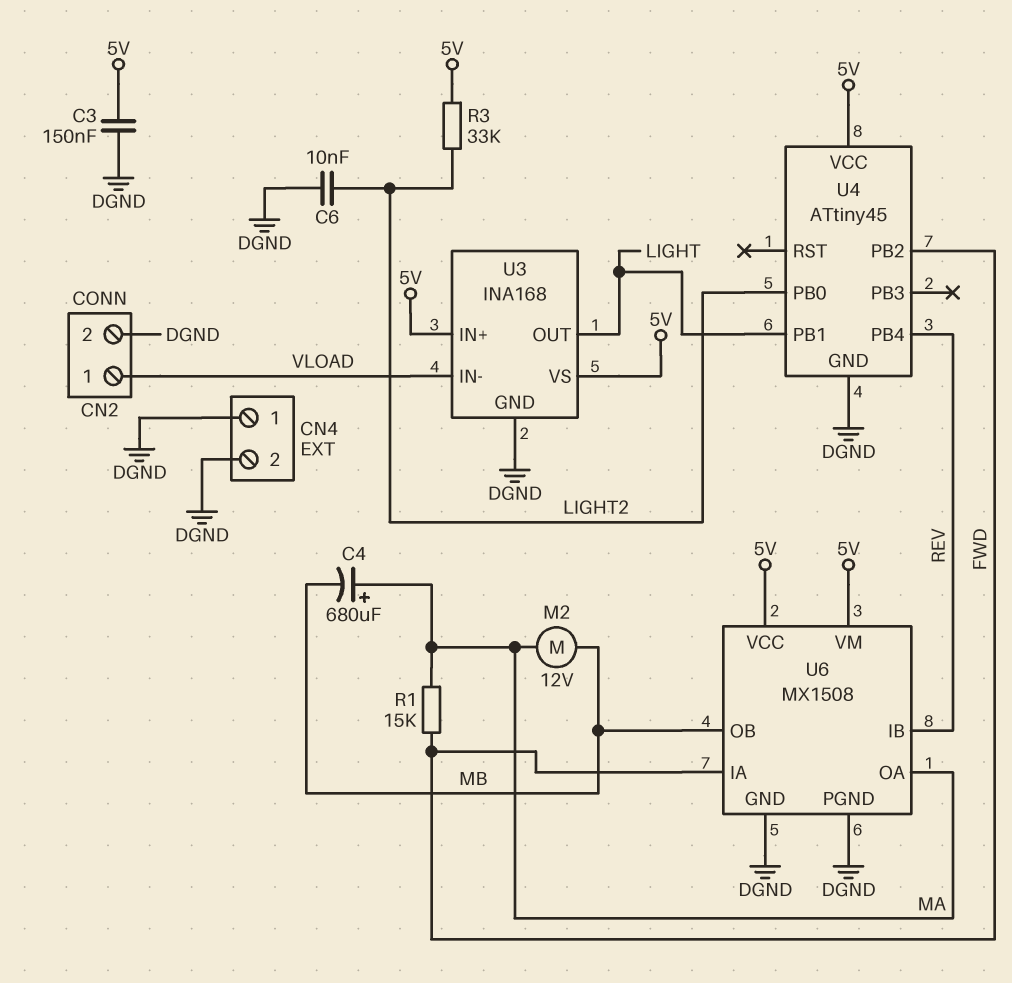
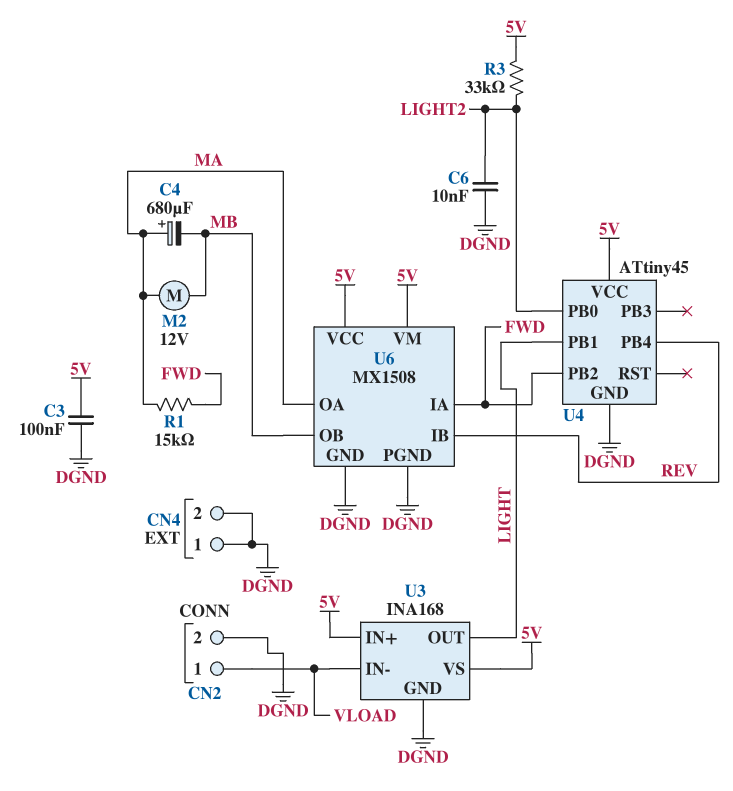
C3: 150nF (5V, DGND) -> 100nF (5V, DGND)

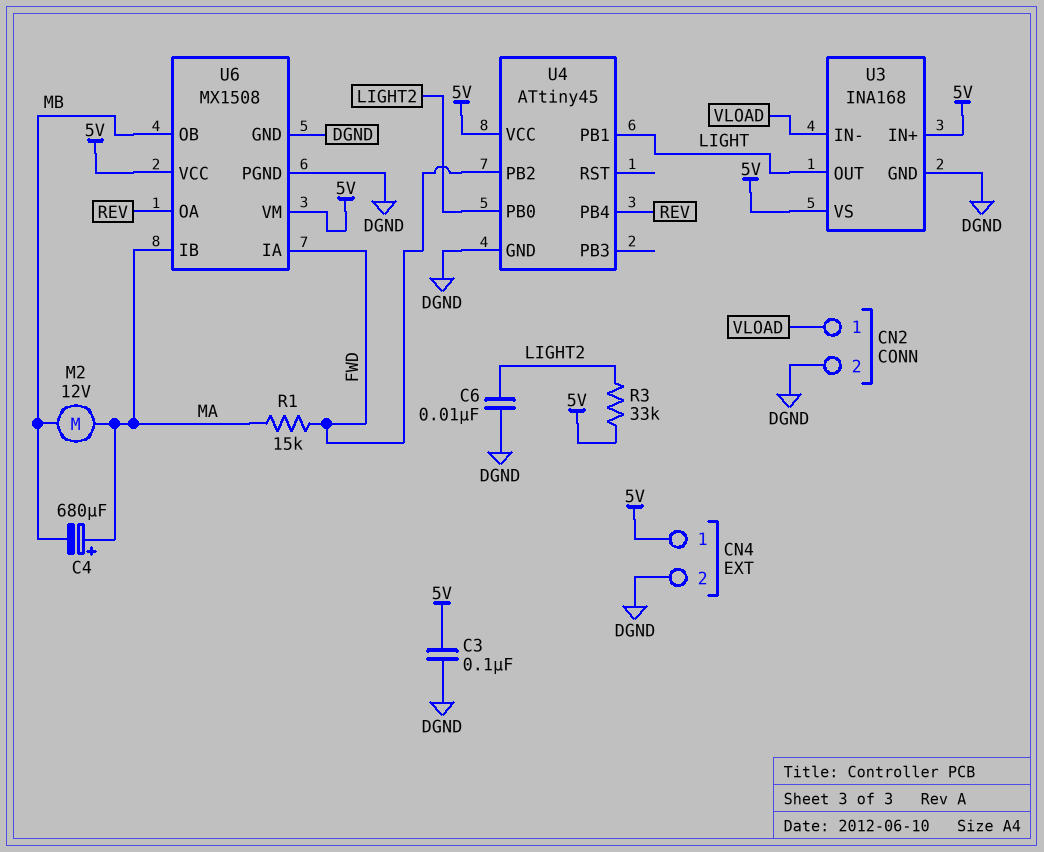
CN4 pin 1: DGND -> 5V
U6 pin IB: REV -> MA
U6 pin OA: MA -> REV

